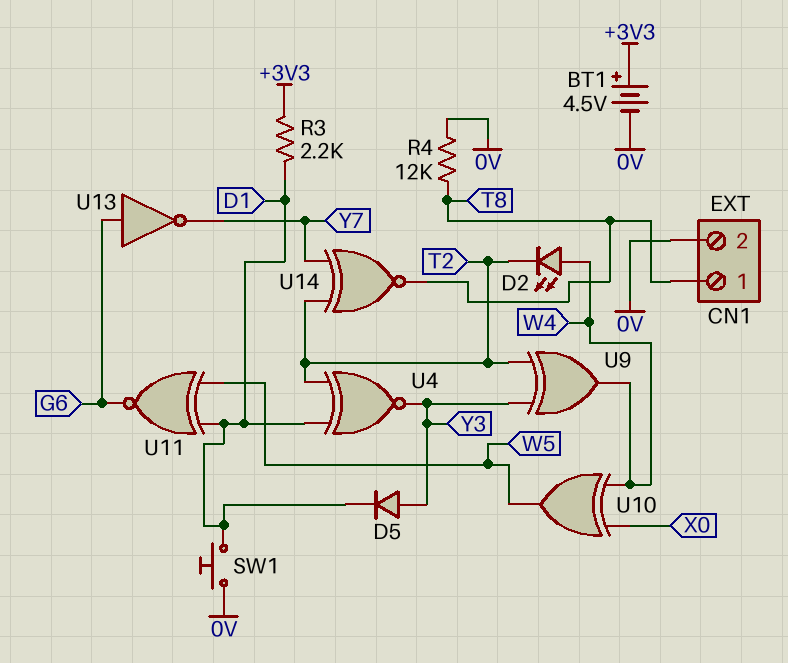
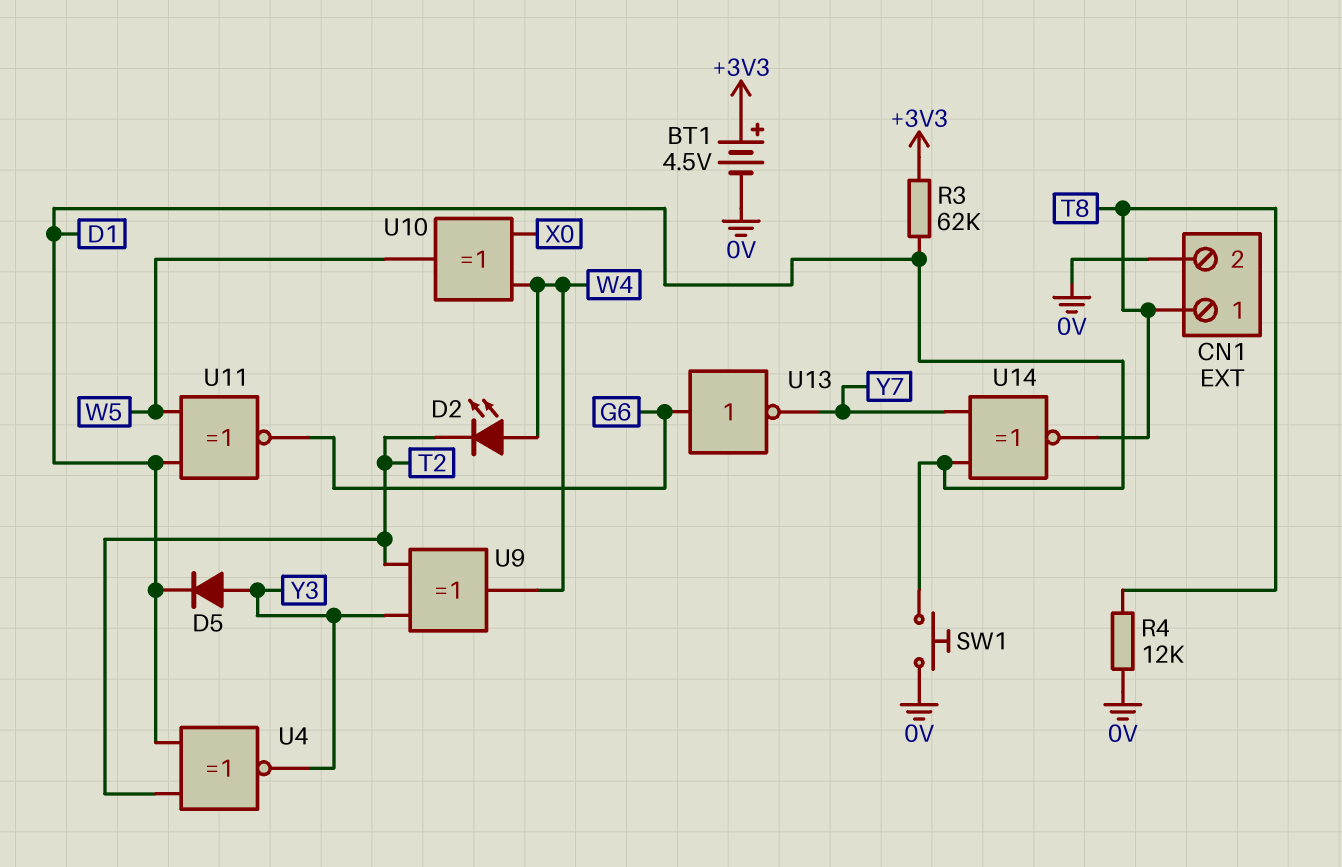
R3: 2.2k (+3V3, D1) -> 62k (+3V3, D1)
U14: XNOR (in T2, in Y7, out T8) -> XNOR (in D1, in Y7, out T8)

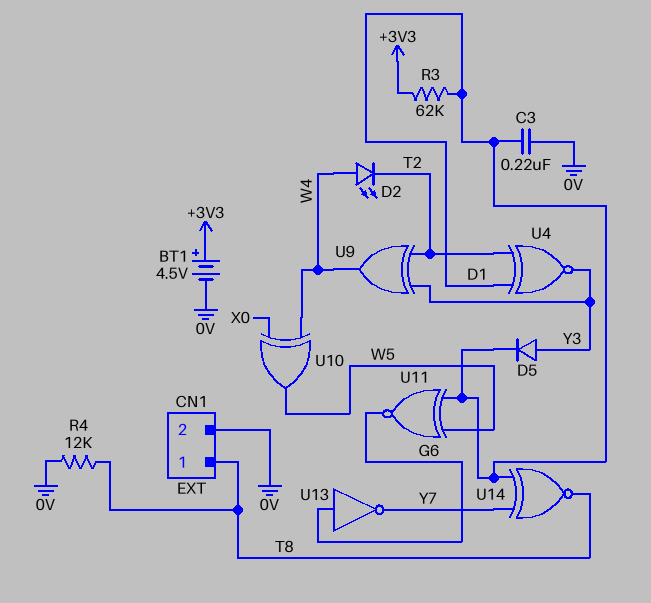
C3: none -> 220nF (0V, D1)
SW1: button (0V, D1) -> none

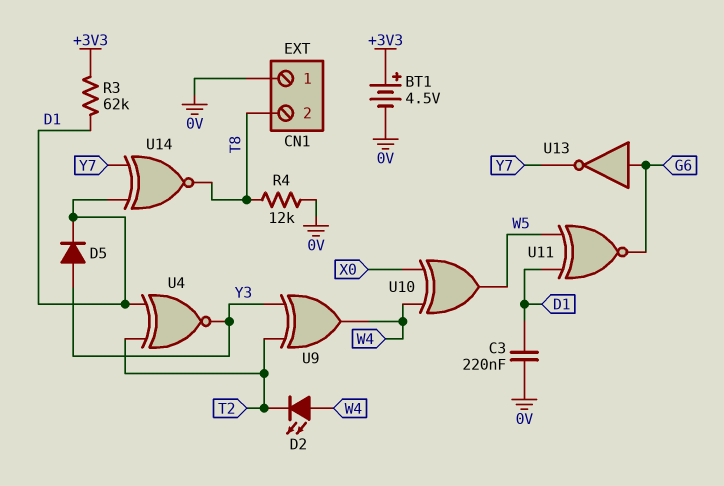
CN1 pin 1: T8 -> 0V
CN1 pin 2: 0V -> T8

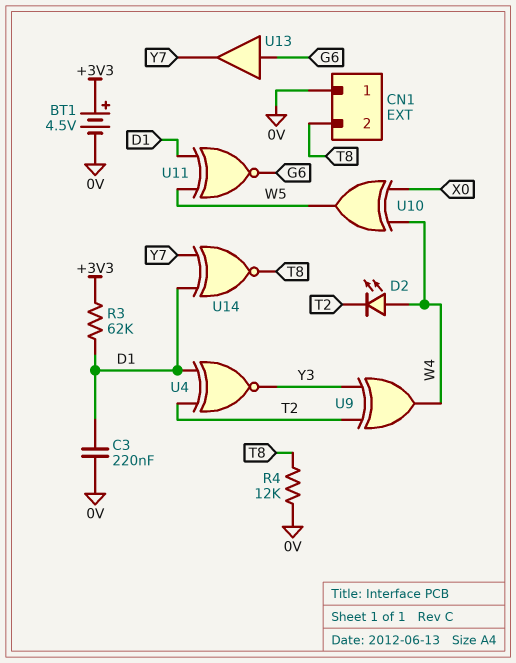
D5: diode (A Y3, K D1) -> none
U13: NOT (in G6, out Y7) -> buffer (in G6, out Y7)

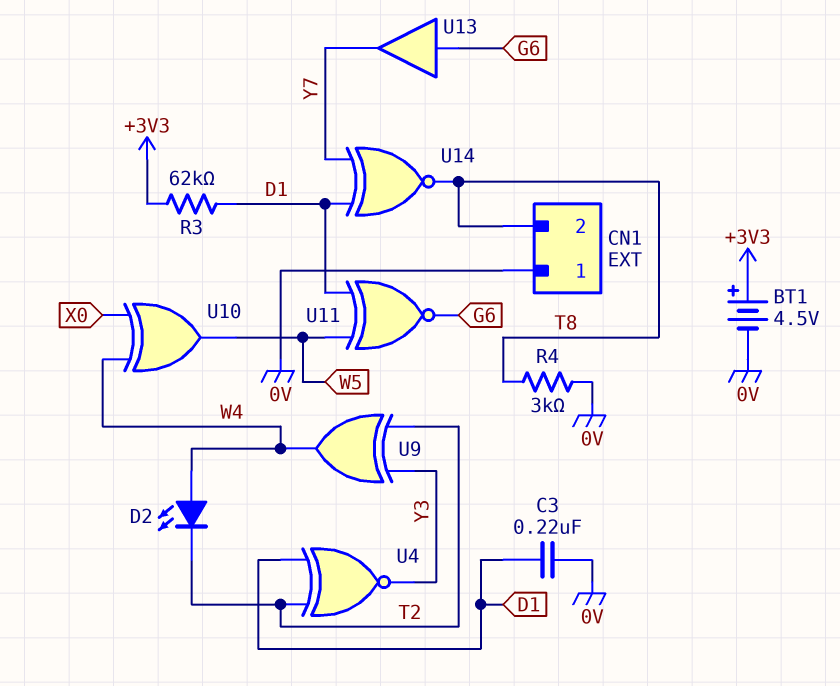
R4: 12k (0V, T8) -> 3k (0V, T8)

